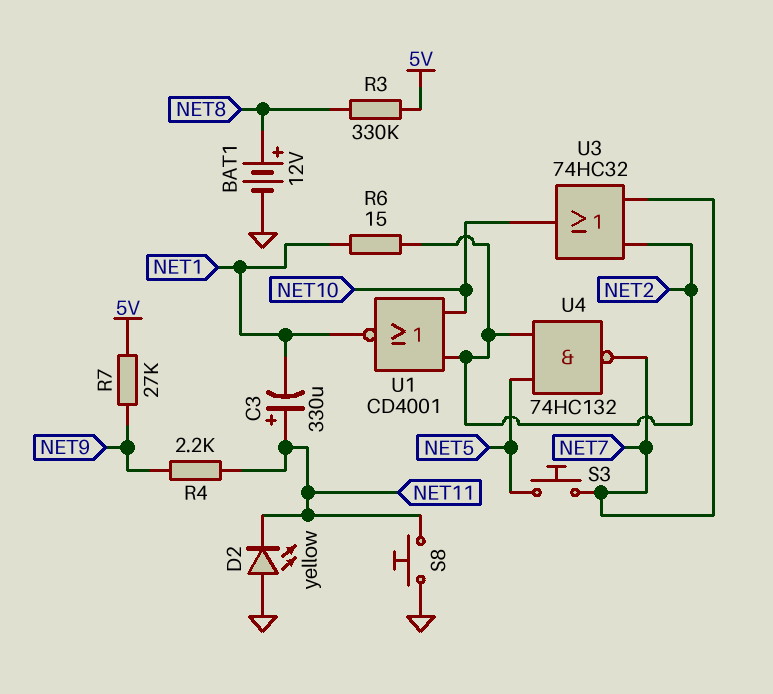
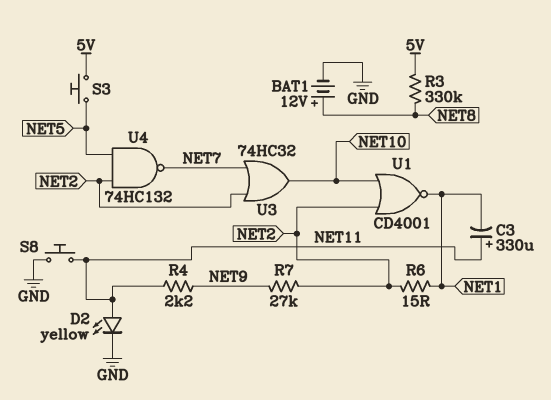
D2: LED yellow (A GND, K NET11) -> LED yellow (A NET11, K GND)
R7: 27k (5V, NET9) -> 27k (NET2, NET9)
S3: button (NET5, NET7) -> button (5V, NET5)

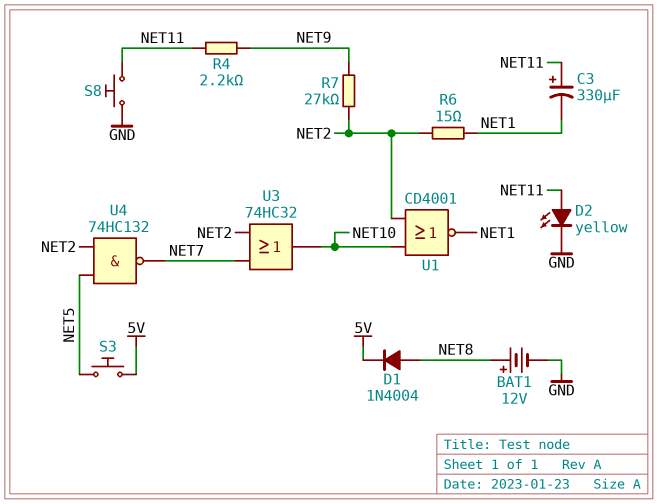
D1: none -> diode 1N4004 (A NET8, K 5V)
R3: 330k (5V, NET8) -> none

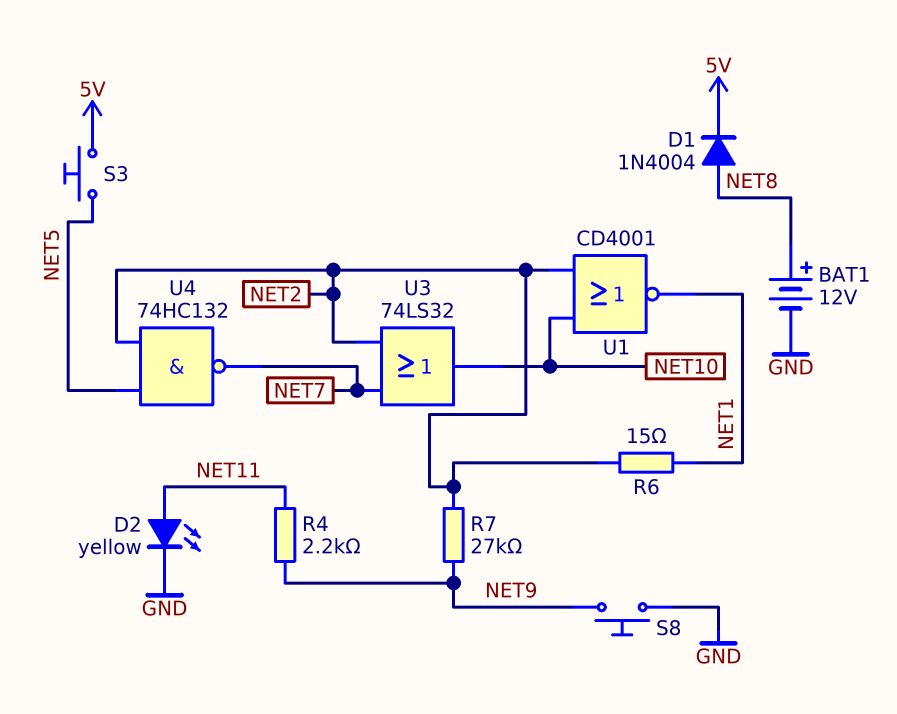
C3: 330uF (plus NET11, minus NET1) -> none
S8: button (GND, NET11) -> button (GND, NET9)
U3: OR 74HC32 (in NET2, in NET7, out NET10) -> OR 74LS32 (in NET2, in NET7, out NET10)

